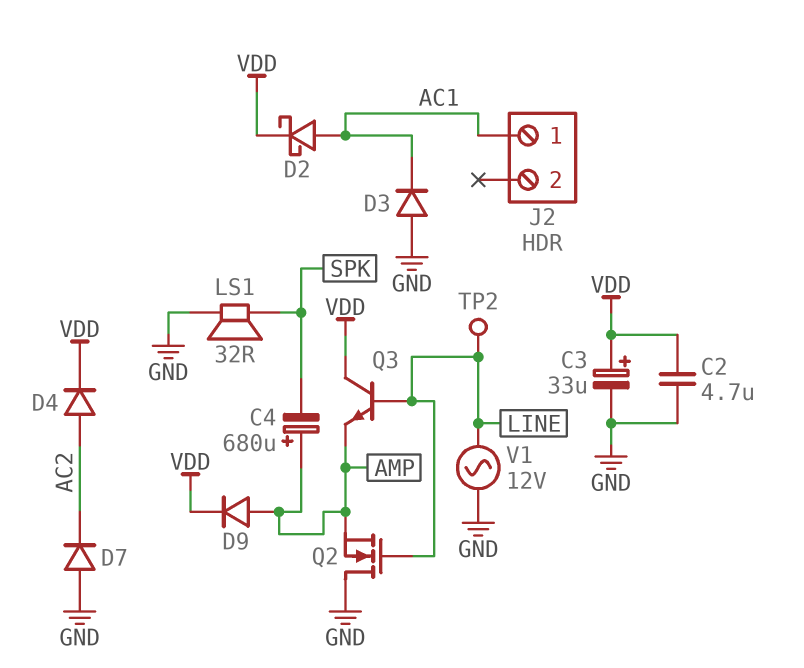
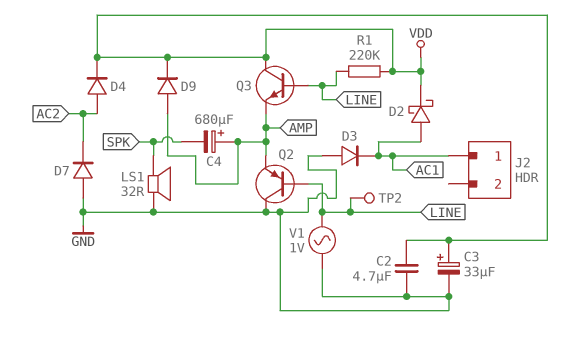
Q2: NMOS (G LINE, D GND, S AMP) -> PNP (B LINE, C GND, E AMP)
R1: none -> 220k (LINE, VDD)
V1: AC 12V (GND, LINE) -> AC 1V (GND, LINE)

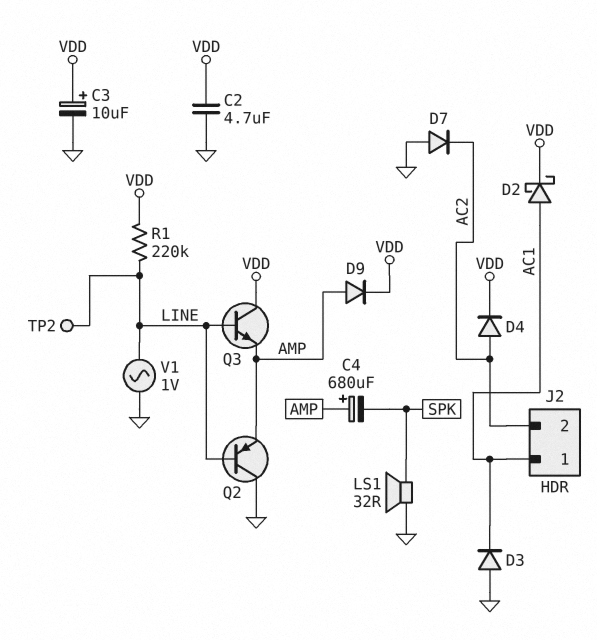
C3: 33uF (plus VDD, minus GND) -> 10uF (plus VDD, minus GND)
J2 pin 2: none -> AC2

